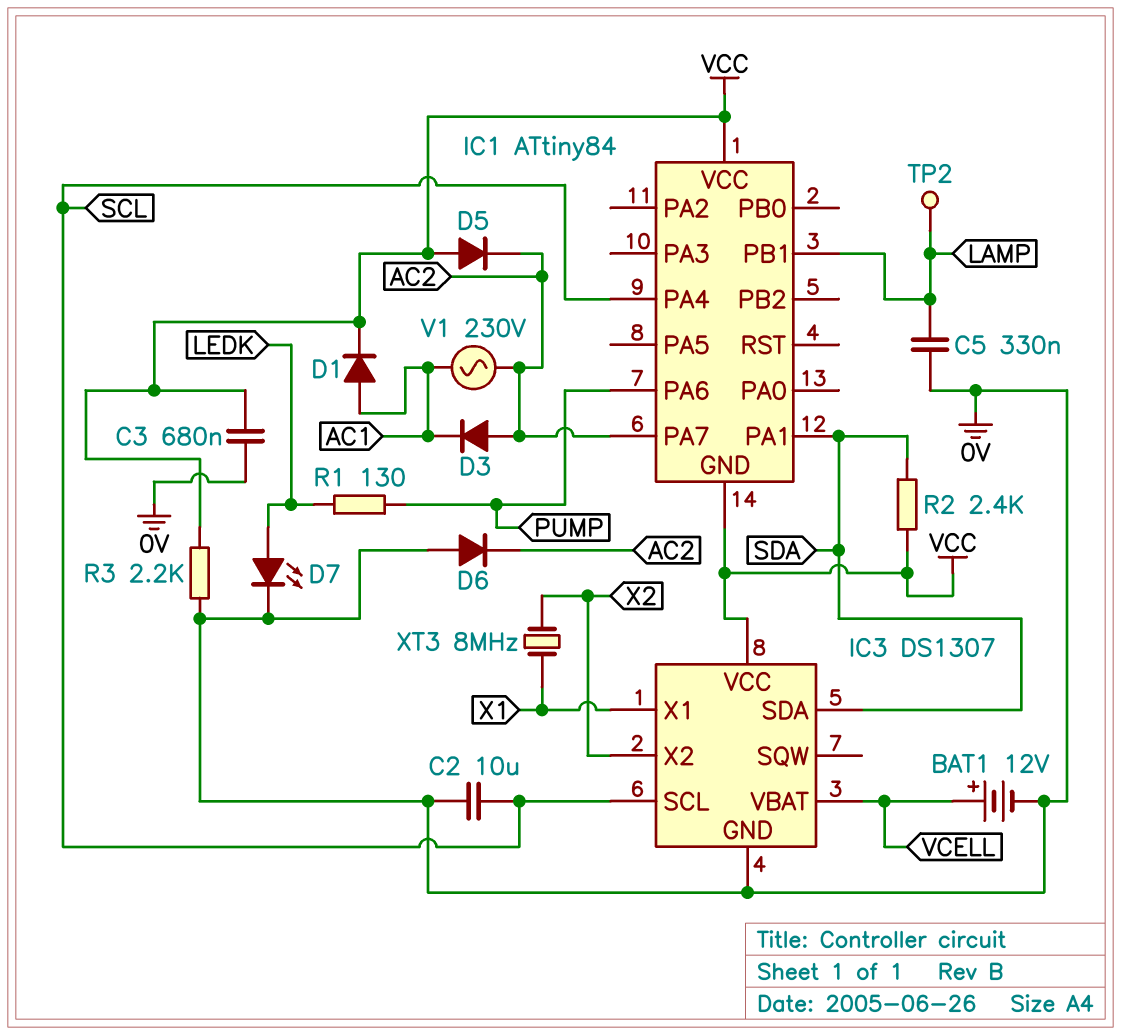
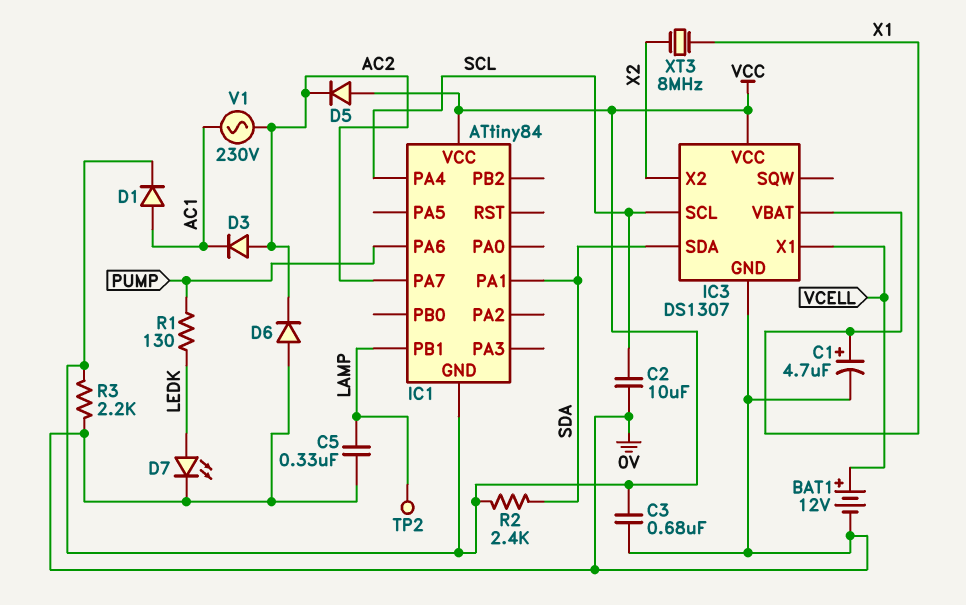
C1: none -> 4.7uF (plus X1, minus 0V)
IC3 pin VBAT: VCELL -> X1
IC3 pin X1: X1 -> VCELL

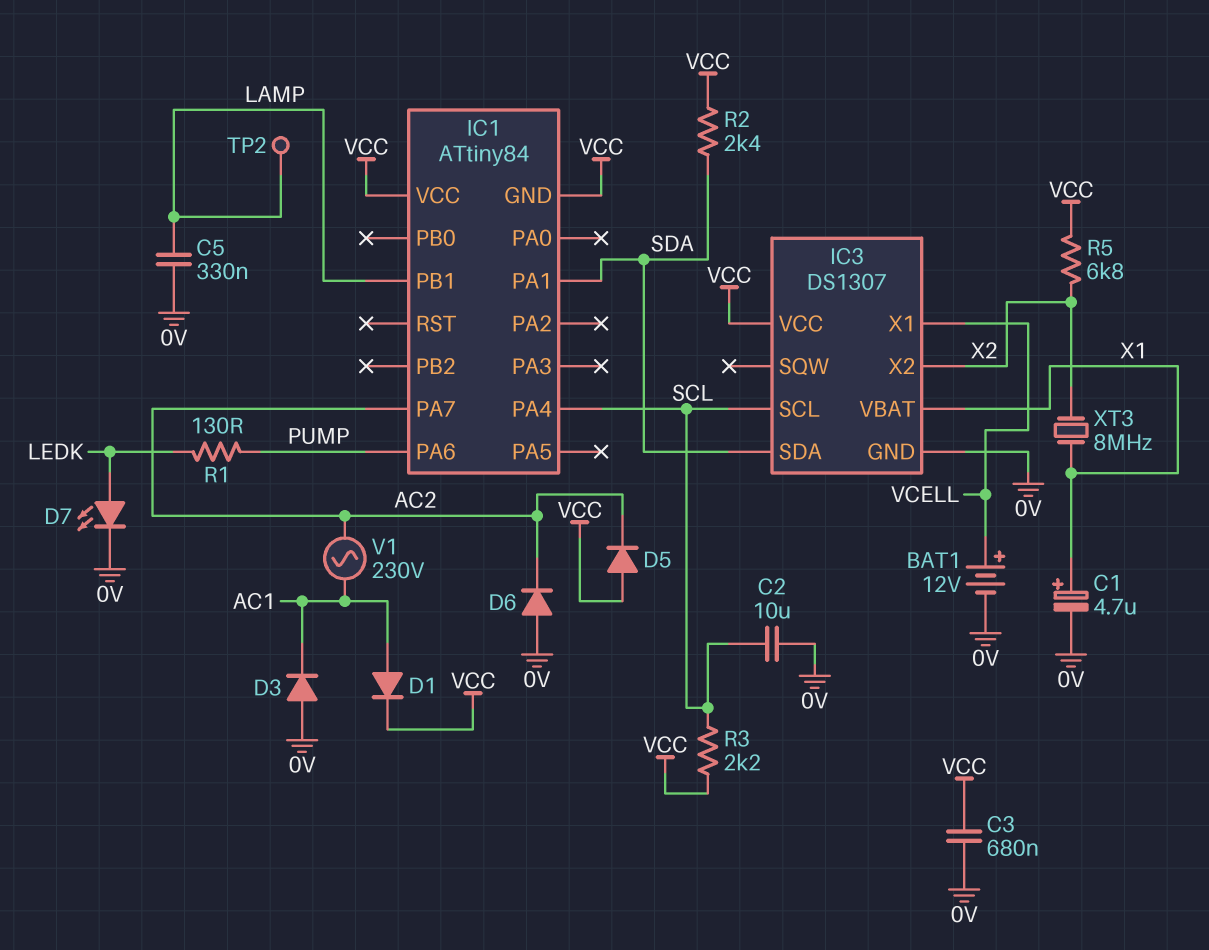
D3: diode (A AC2, K AC1) -> diode (A 0V, K AC1)
R3: 2.2k (0V, VCC) -> 2.2k (SCL, VCC)
R5: none -> 6.8k (VCC, X2)

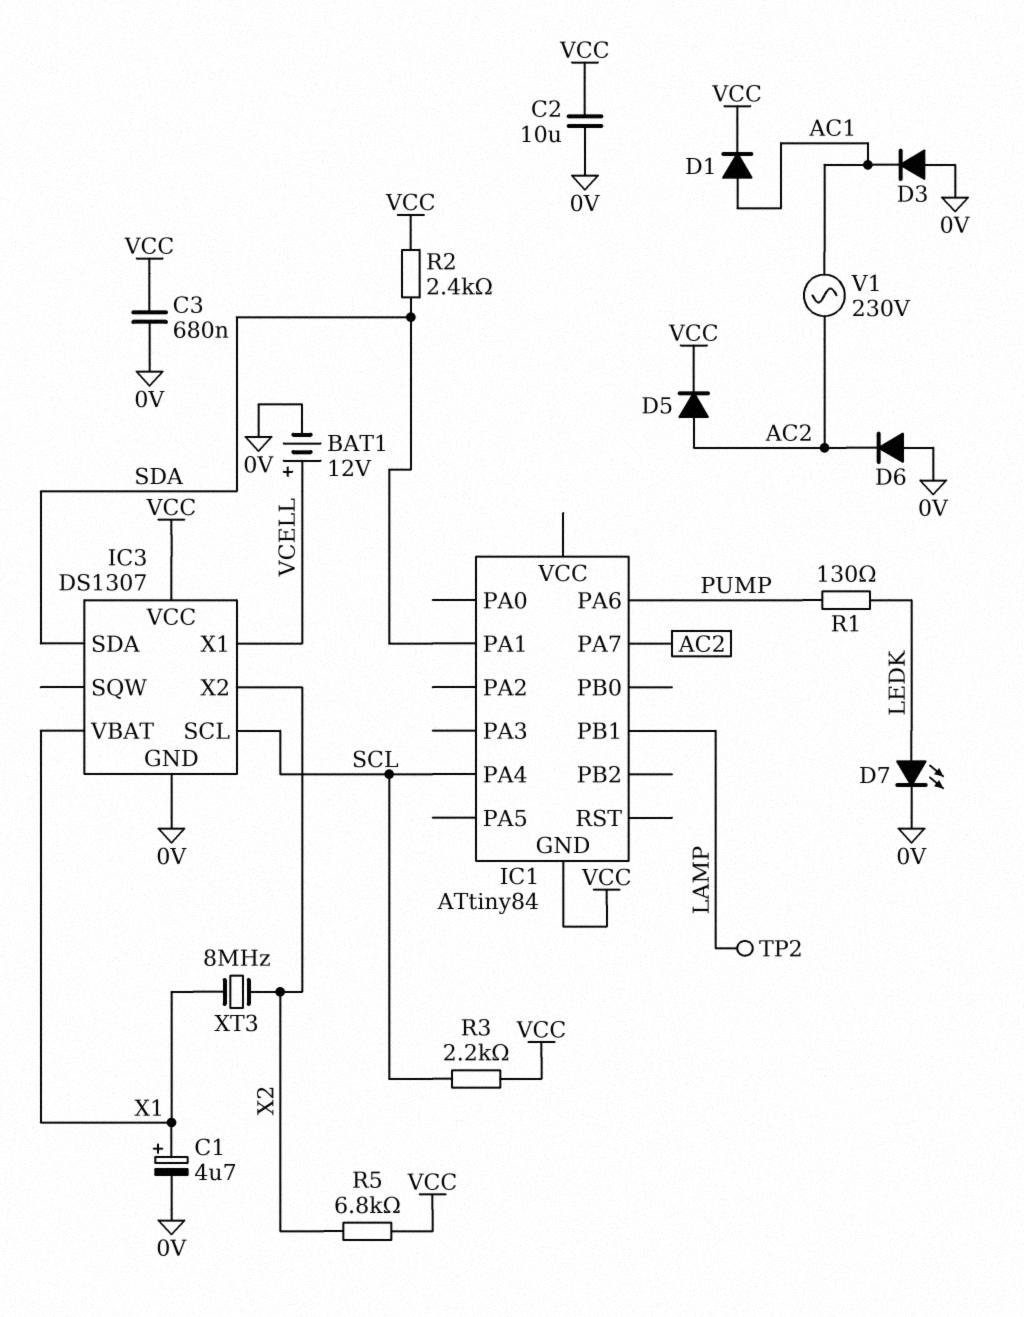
C2: 10uF (0V, SCL) -> 10uF (0V, VCC)
C5: 330nF (0V, LAMP) -> none
D5: diode (A VCC, K AC2) -> diode (A AC2, K VCC)
IC1 pin VCC: VCC -> none

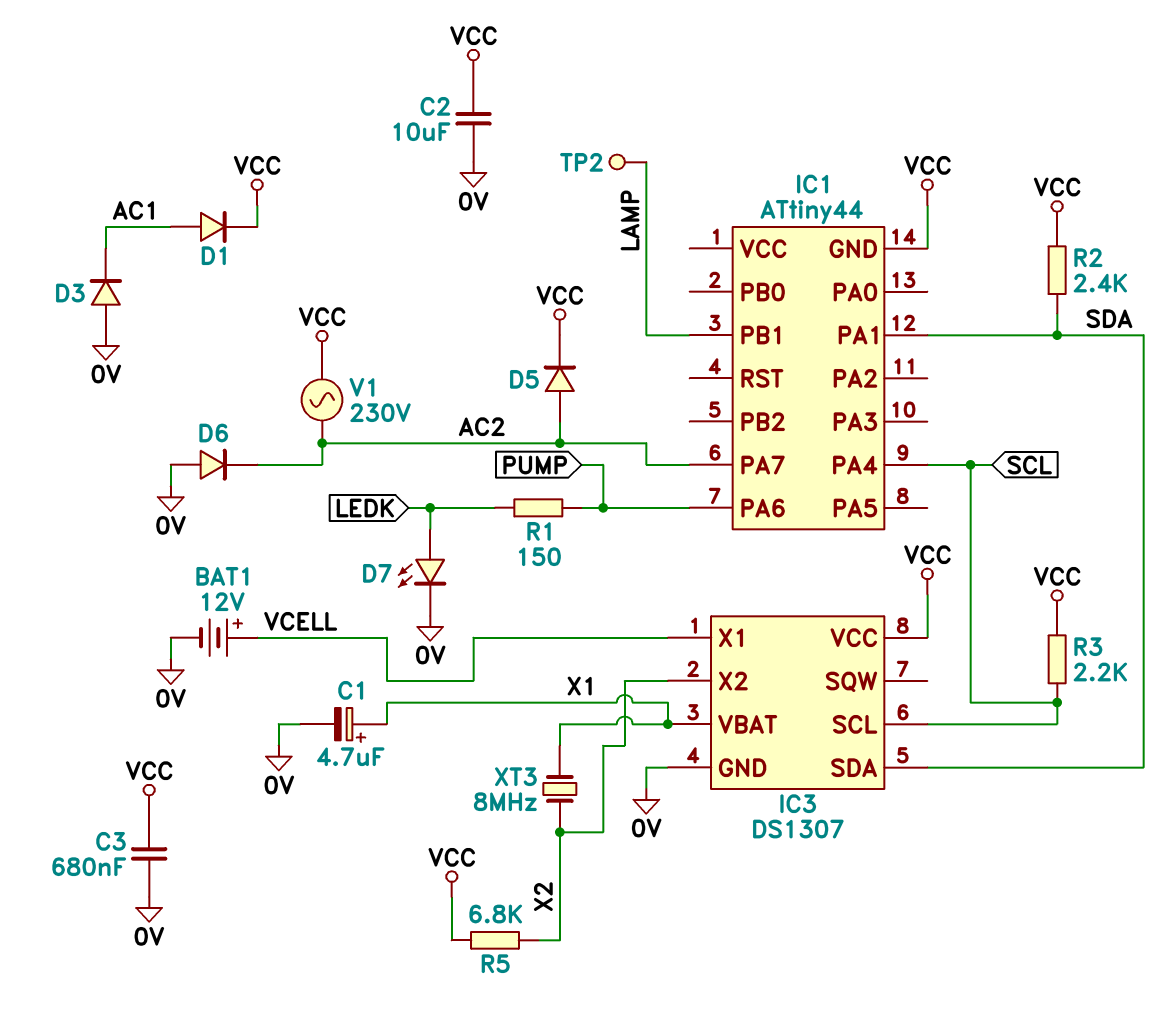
IC1: ATtiny84 -> ATtiny44
R1: 130 (LEDK, PUMP) -> 150 (LEDK, PUMP)
V1: AC 230V (AC1, AC2) -> AC 230V (AC2, VCC)

